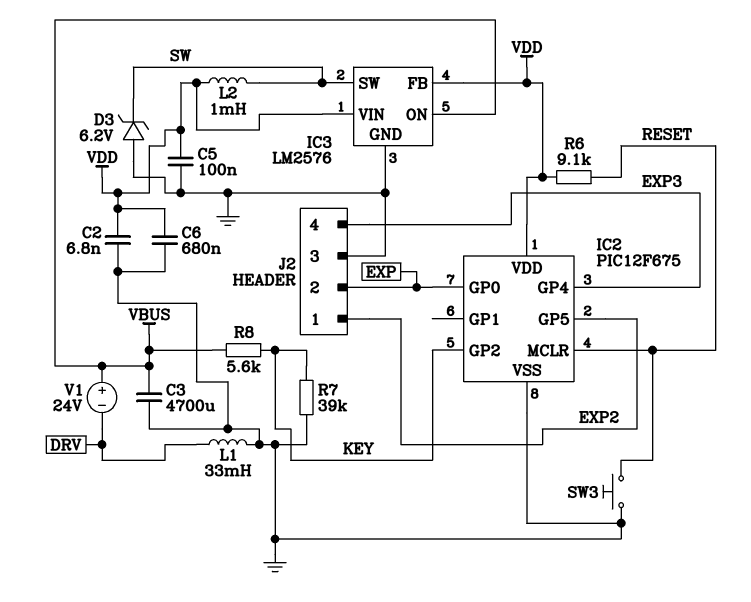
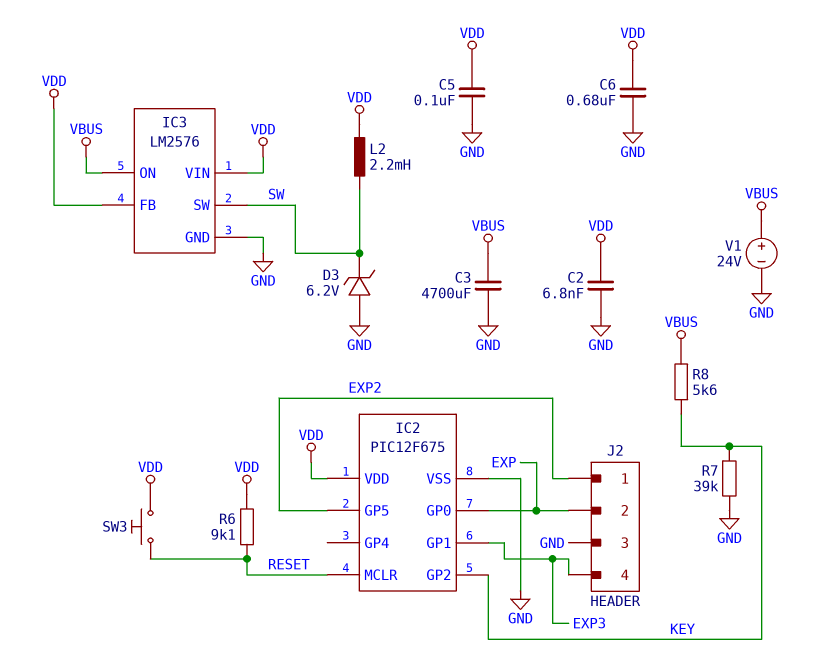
IC2 pin GP1: none -> EXP3
IC2 pin GP4: EXP3 -> none
L1: 33mH (DRV, GND) -> none
L2: 1mH (SW, VDD) -> 2.2mH (SW, VDD)
SW3: button (GND, RESET) -> button (RESET, VDD)
V1: 24V (plus VBUS, minus DRV) -> 24V (plus VBUS, minus GND)

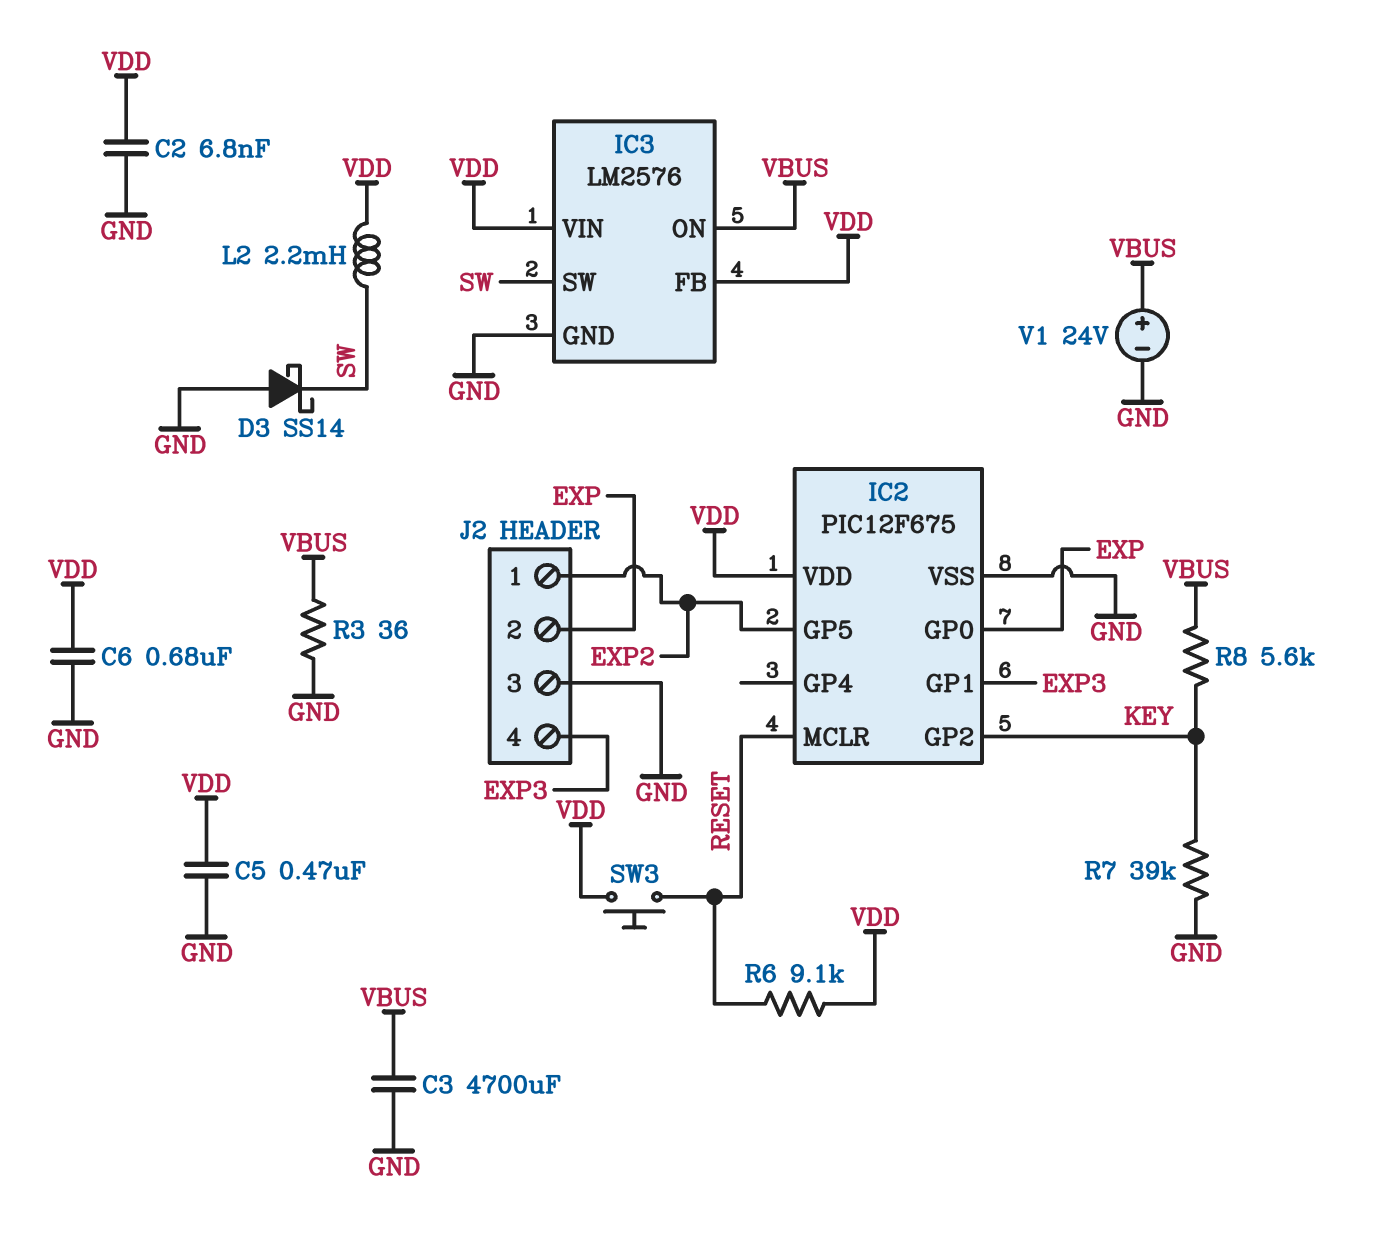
C5: 100nF (GND, VDD) -> 470nF (GND, VDD)
D3: zener 6.2V (A GND, K SW) -> schottky SS14 (A GND, K SW)
R3: none -> 36 (GND, VBUS)

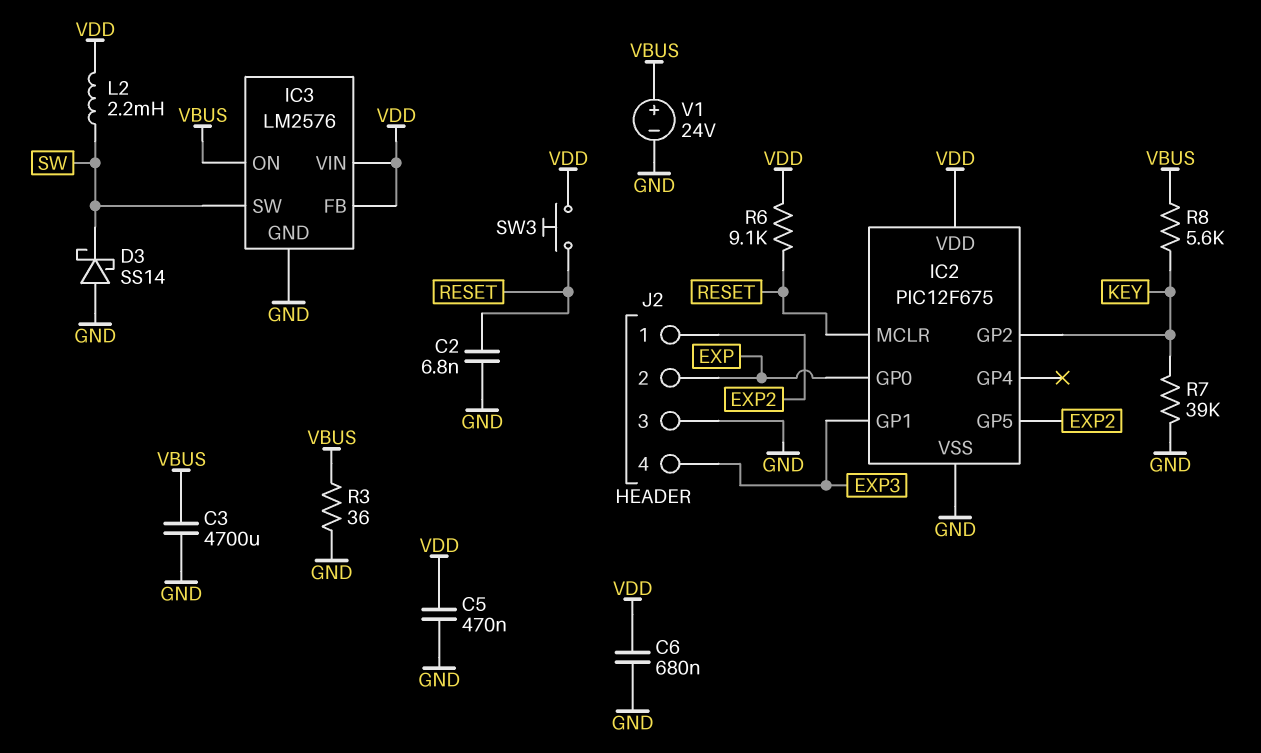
C2: 6.8nF (GND, VDD) -> 6.8nF (GND, RESET)

